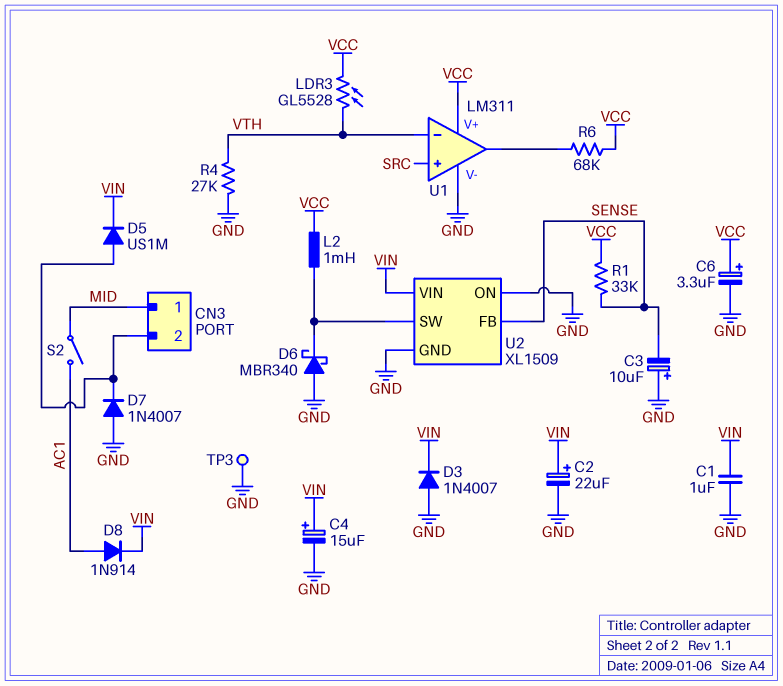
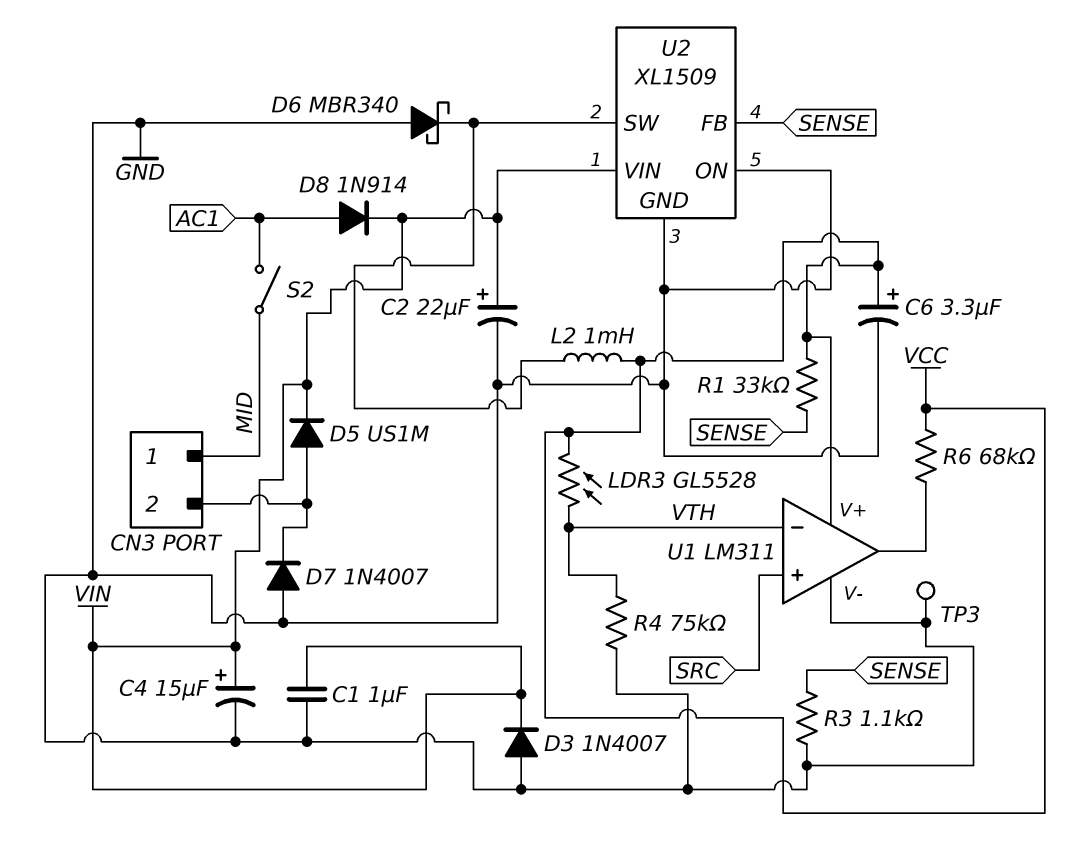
C3: 10uF (plus GND, minus SENSE) -> none
R3: none -> 1.1k (GND, SENSE)
R4: 27k (GND, VTH) -> 75k (GND, VTH)

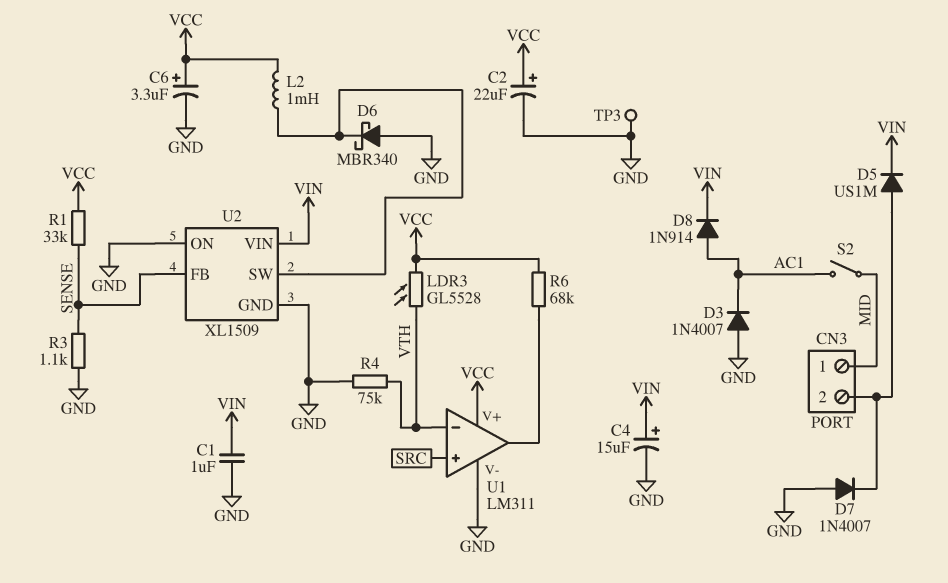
C2: 22uF (plus VIN, minus GND) -> 22uF (plus VCC, minus GND)
D3: diode 1N4007 (A GND, K VIN) -> diode 1N4007 (A GND, K AC1)

